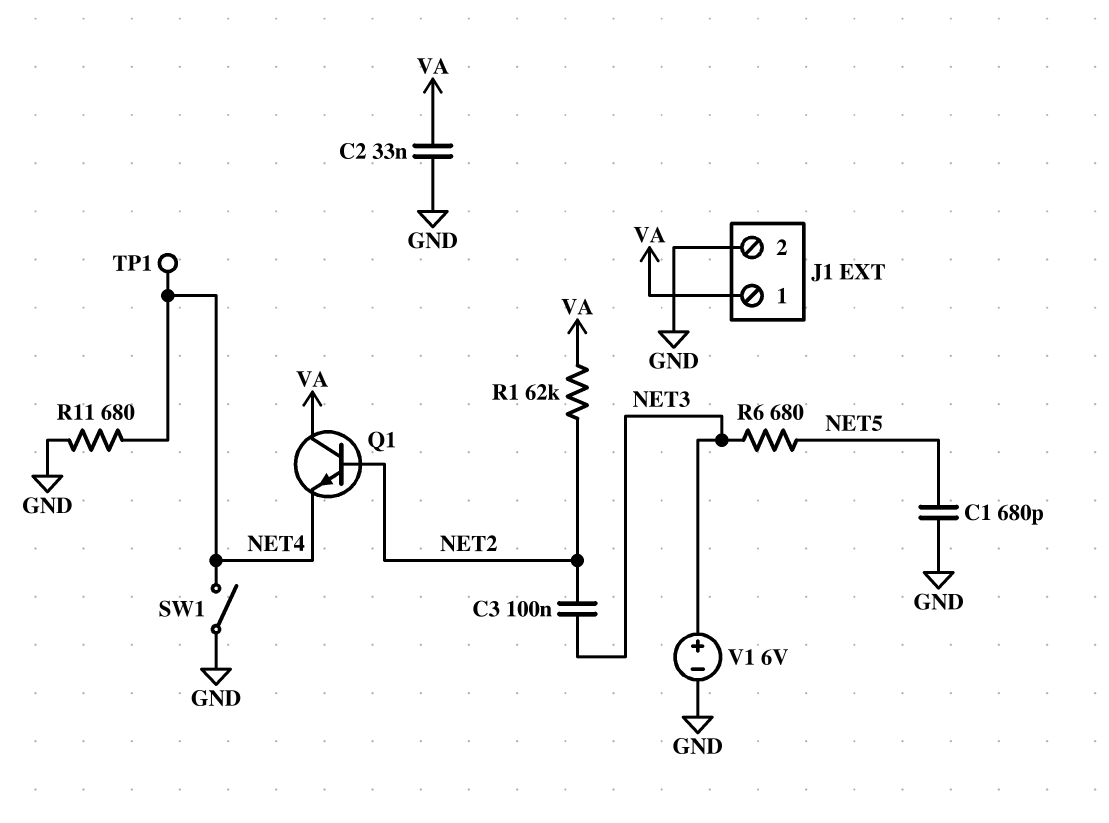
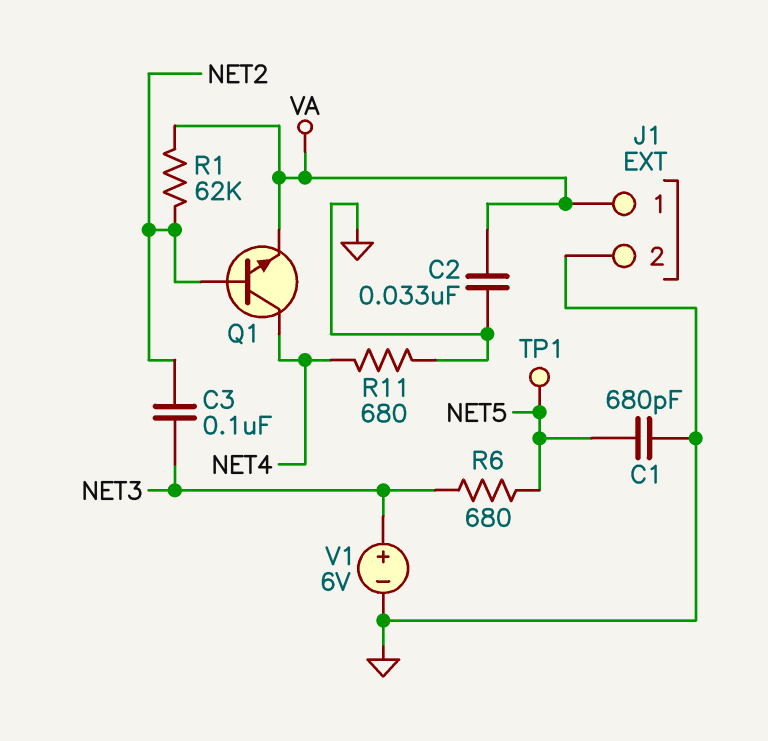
Q1: NPN (B NET2, C VA, E NET4) -> NPN (B NET2, C NET4, E VA)
SW1: switch (GND, NET4) -> none
TP1: test point (NET4) -> test point (NET5)

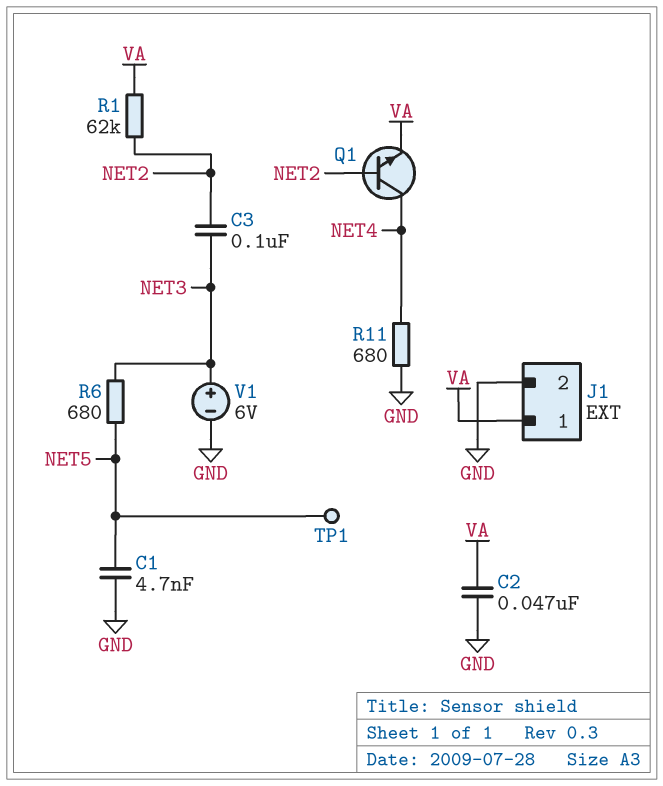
C1: 680pF (GND, NET5) -> 4.7nF (GND, NET5)
C2: 33nF (GND, VA) -> 47nF (GND, VA)

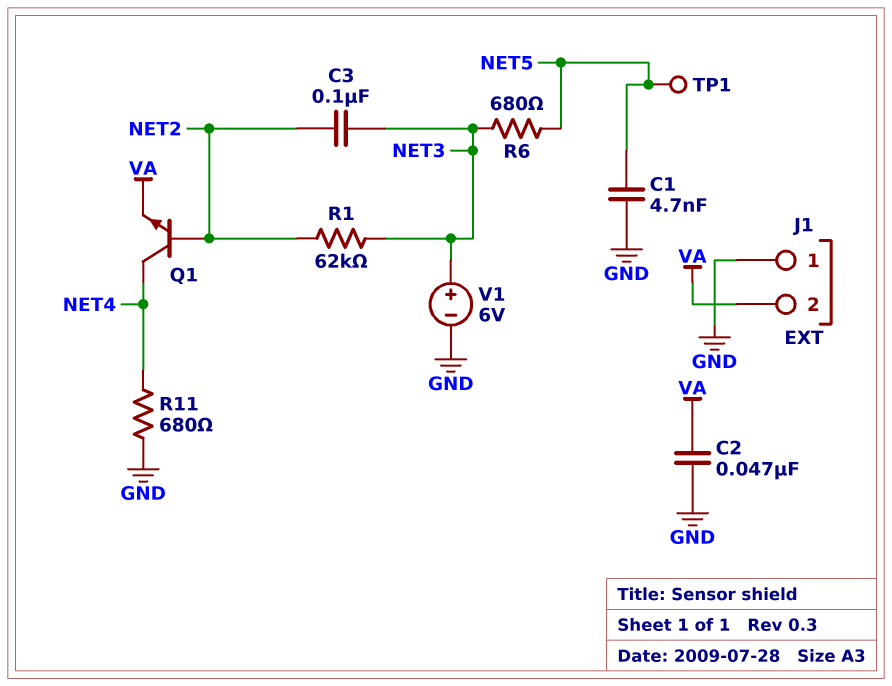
J1 pin 1: VA -> GND
J1 pin 2: GND -> VA
R1: 62k (NET2, VA) -> 62k (NET2, NET3)

